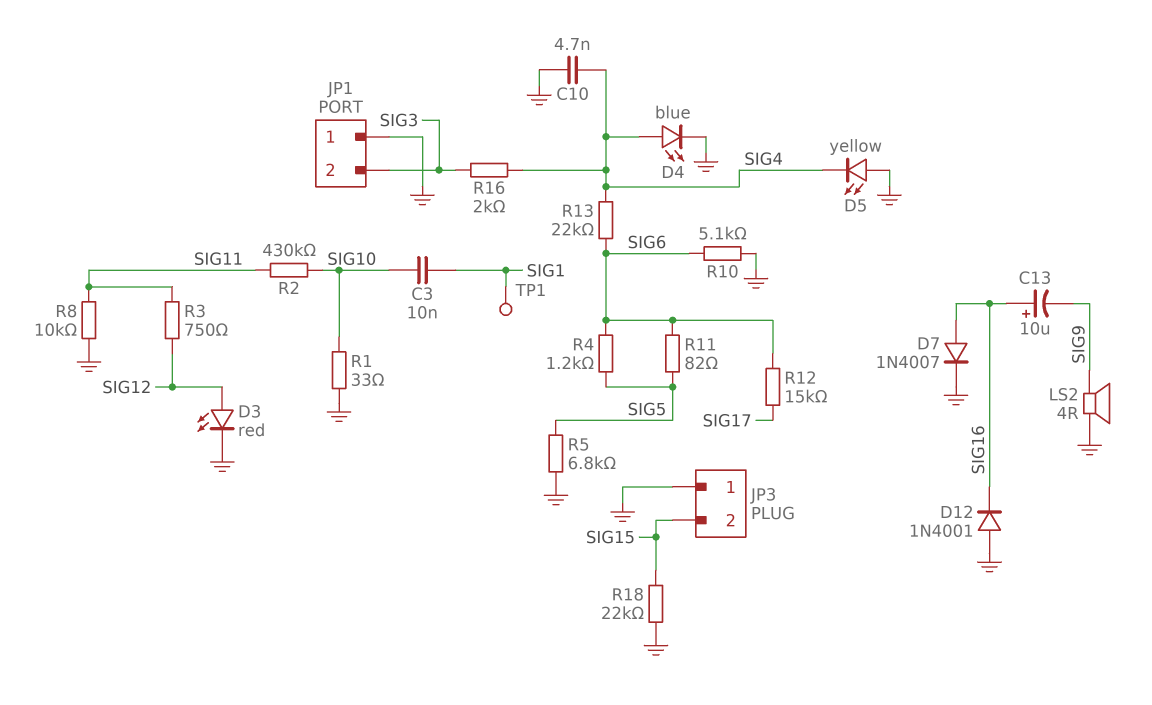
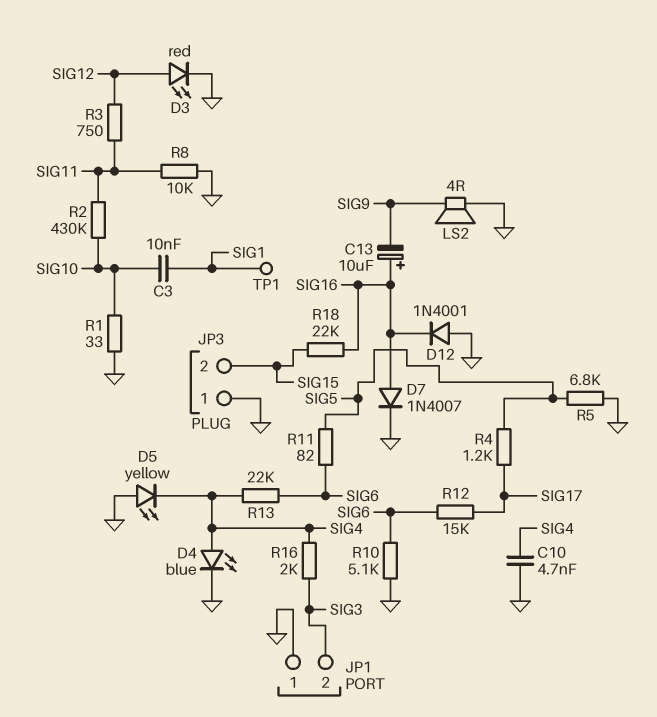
R4: 1.2k (SIG5, SIG6) -> 1.2k (SIG5, SIG17)
R18: 22k (GND, SIG15) -> 22k (SIG15, SIG16)

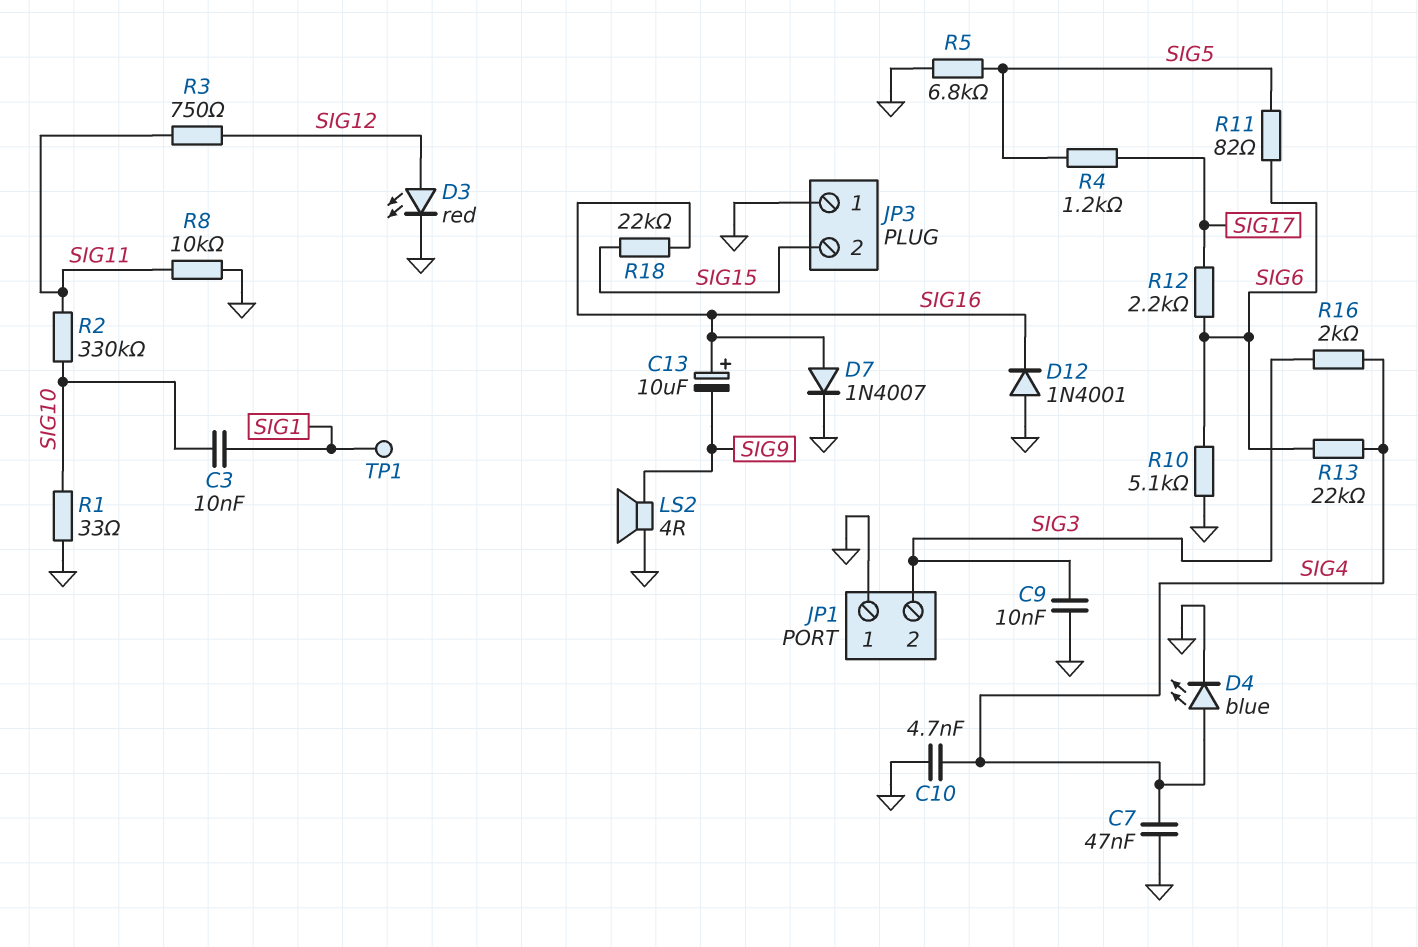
C7: none -> 47nF (GND, SIG4)
C9: none -> 10nF (GND, SIG3)
D5: LED yellow (A GND, K SIG4) -> none
R2: 430k (SIG10, SIG11) -> 330k (SIG10, SIG11)
R12: 15k (SIG6, SIG17) -> 2.2k (SIG6, SIG17)

